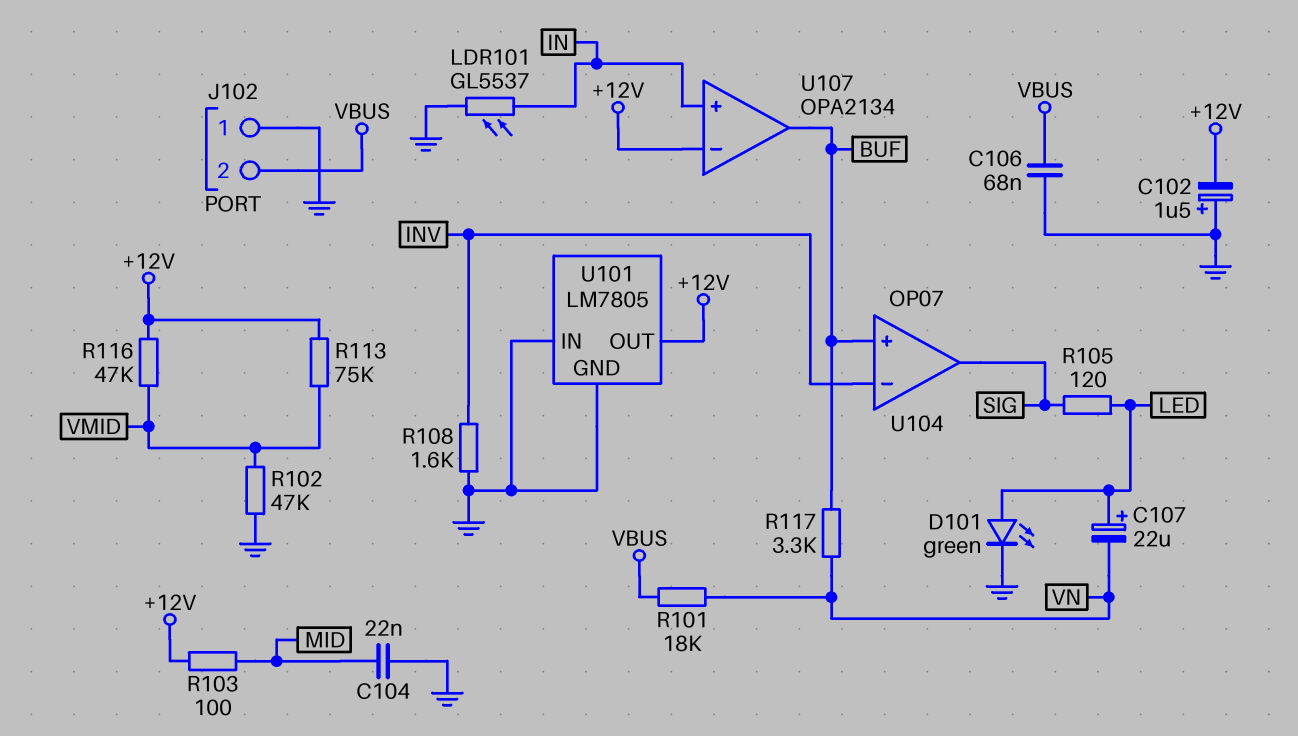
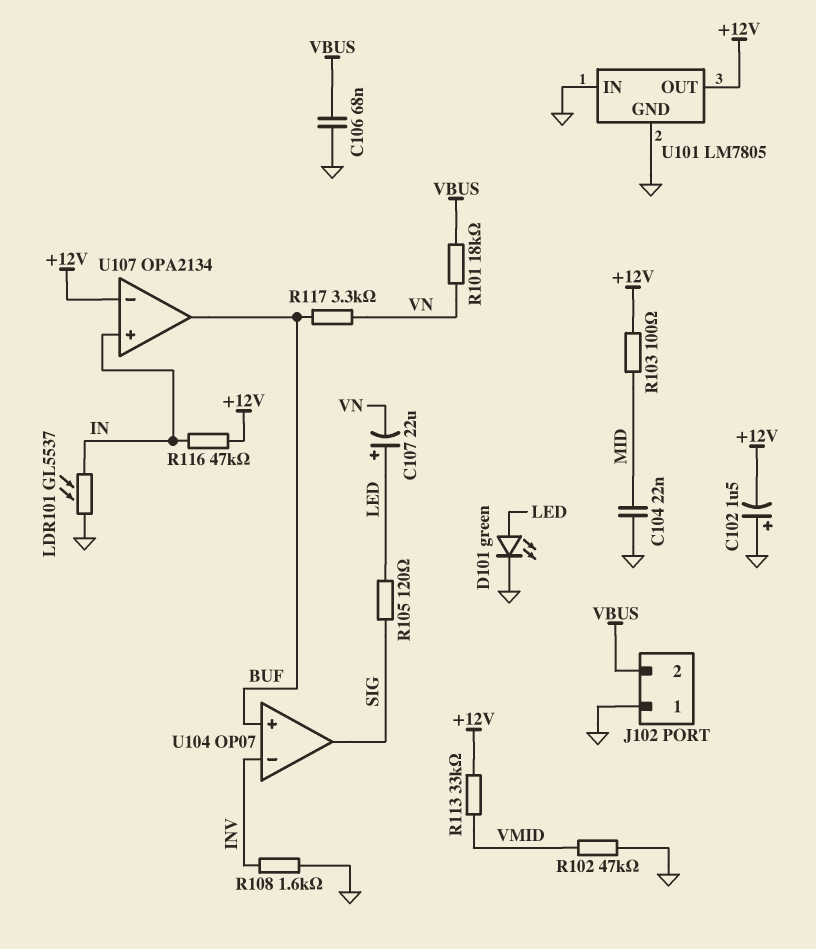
R113: 75k (+12V, VMID) -> 33k (+12V, VMID)
R116: 47k (+12V, VMID) -> 47k (+12V, IN)

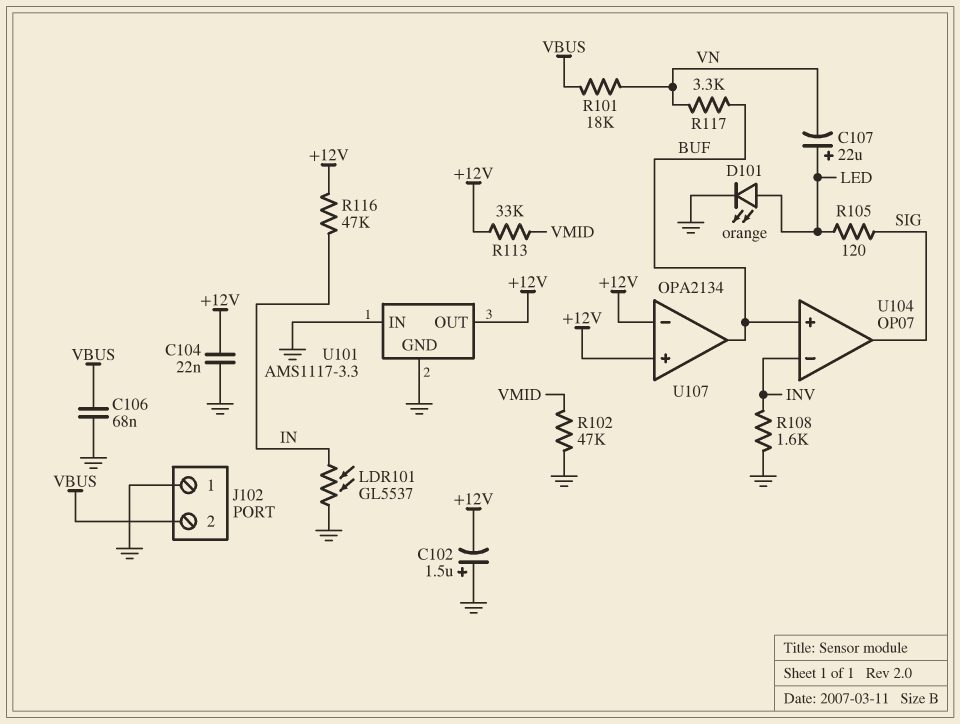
C104: 22nF (GND, MID) -> 22nF (+12V, GND)
D101: LED green (A LED, K GND) -> LED orange (A LED, K GND)
R103: 100 (+12V, MID) -> none
U101: LM7805 -> AMS1117-3.3
U107 pin in+: IN -> +12V

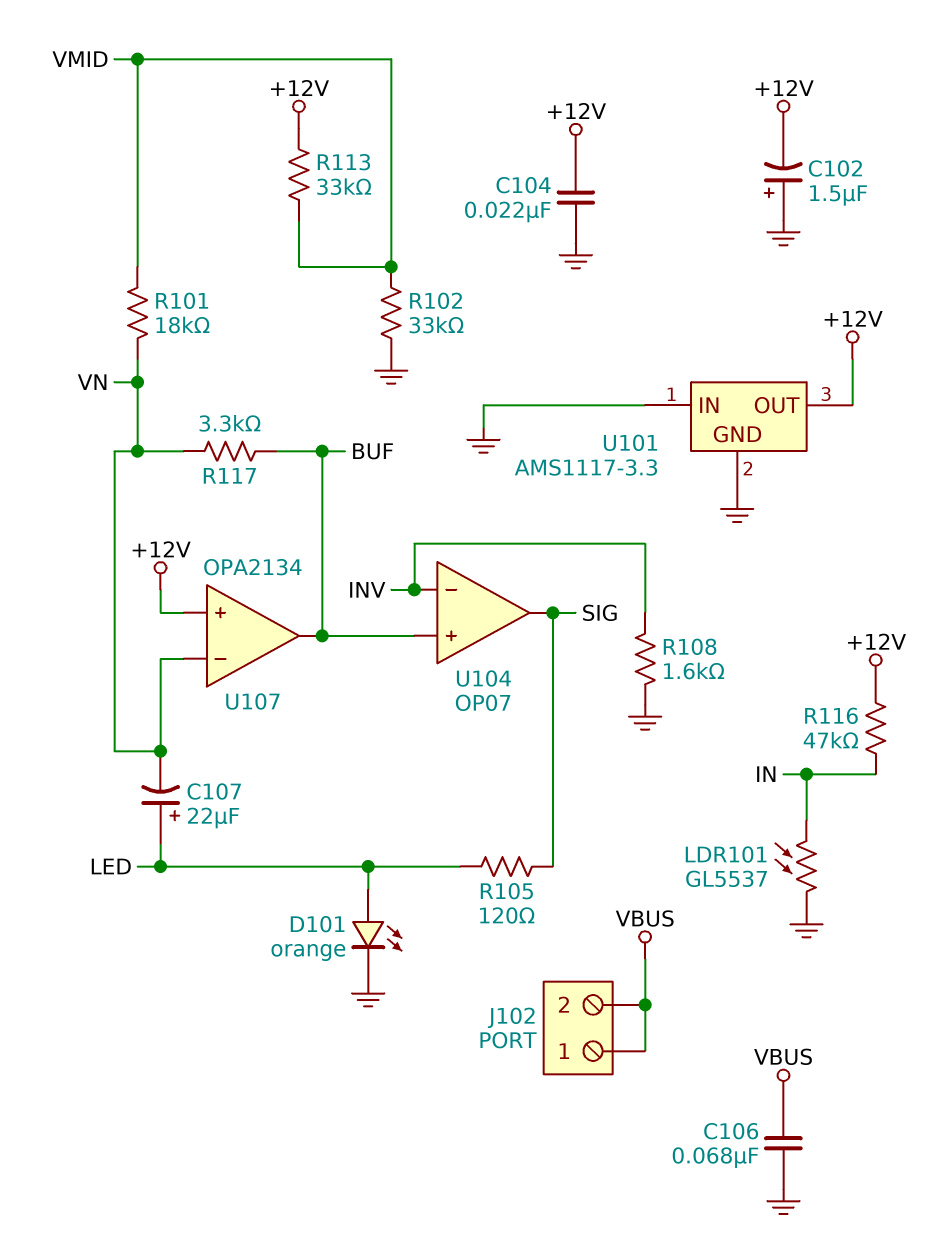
J102 pin 1: GND -> VBUS
R101: 18k (VBUS, VN) -> 18k (VMID, VN)
R102: 47k (GND, VMID) -> 33k (GND, VMID)
U107 pin in-: +12V -> VN

